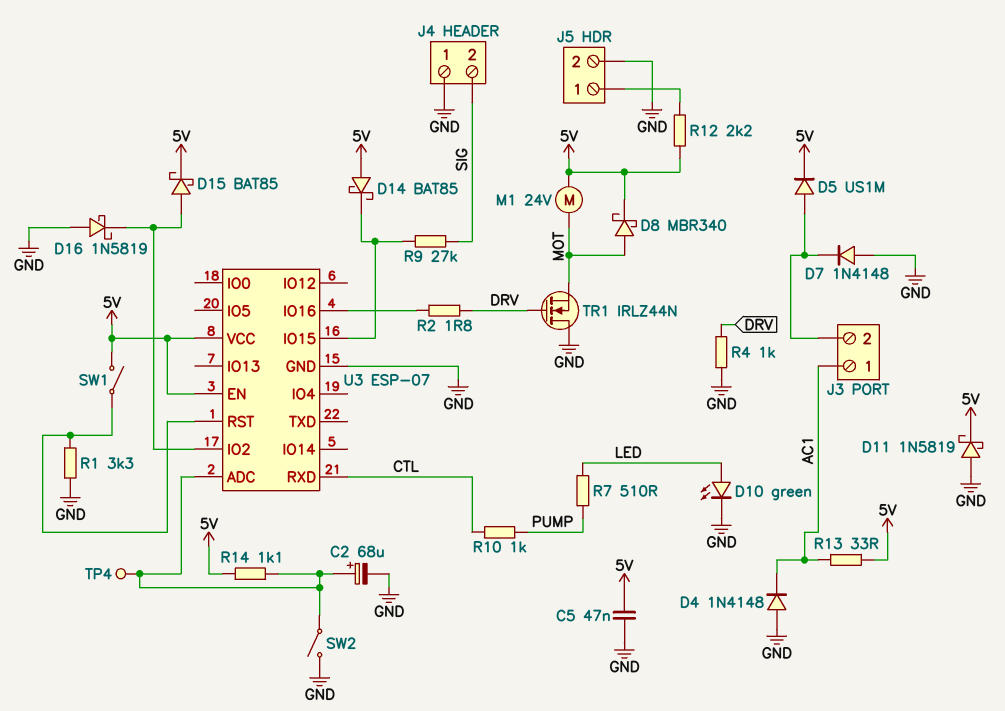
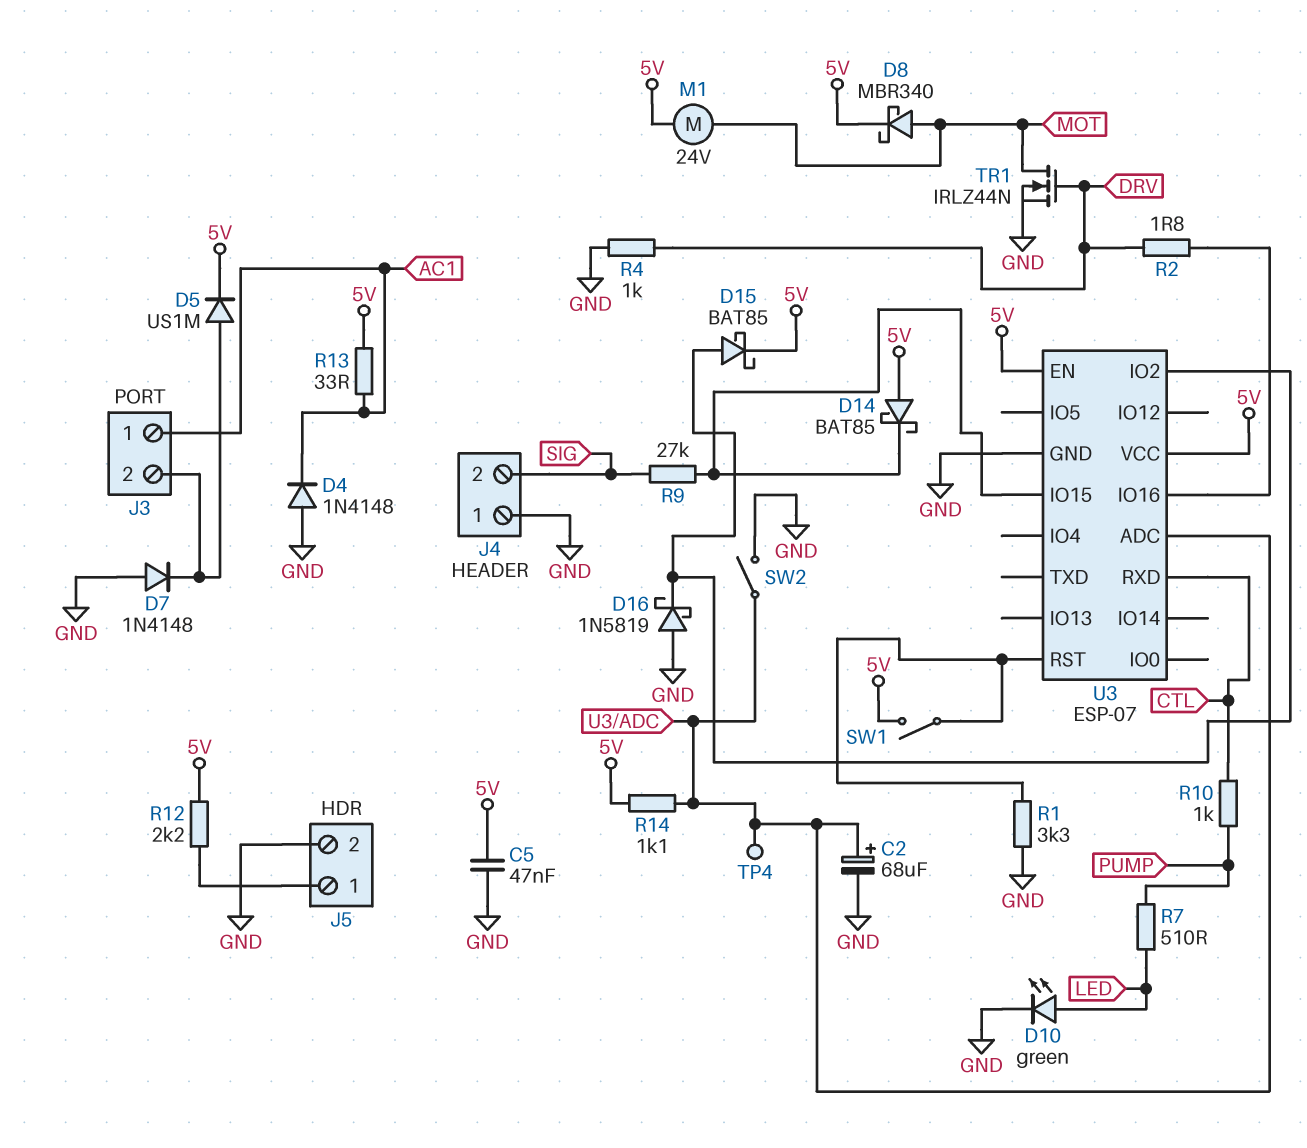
D11: schottky 1N5819 (A GND, K 5V) -> none
TR1: NMOS IRLZ44N (G DRV, D GND, S MOT) -> NMOS IRLZ44N (G DRV, D MOT, S GND)

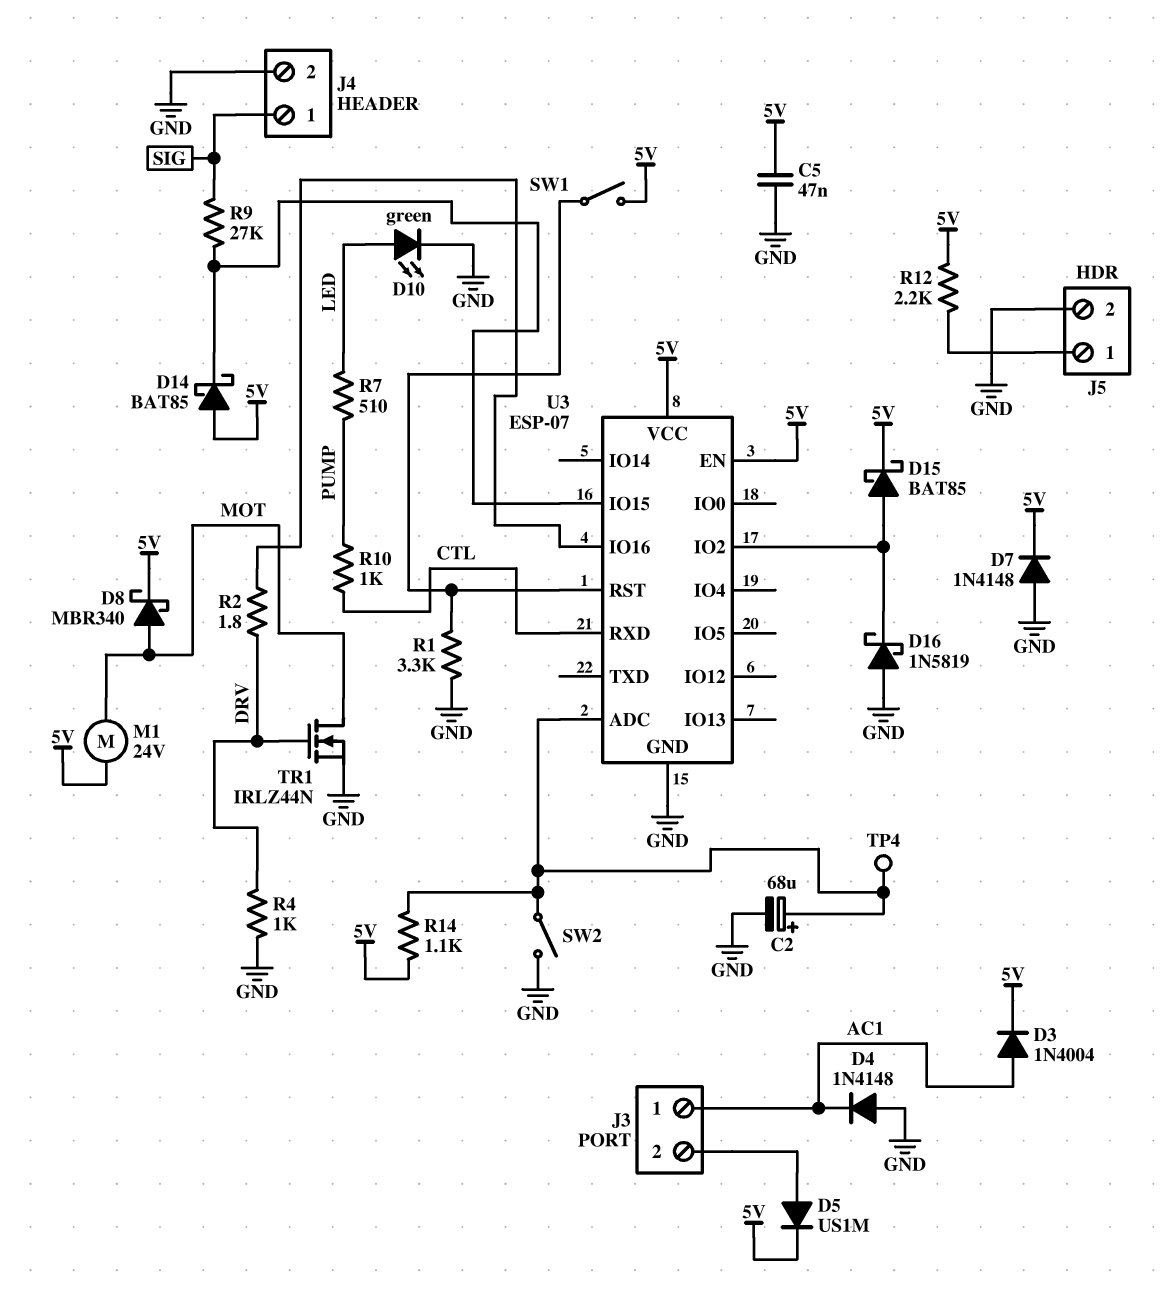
D3: none -> diode 1N4004 (A AC1, K 5V)
D7: diode 1N4148 (A GND, K J3/2) -> diode 1N4148 (A GND, K 5V)
J4 pin 1: GND -> SIG
J4 pin 2: SIG -> GND
R13: 33 (5V, AC1) -> none

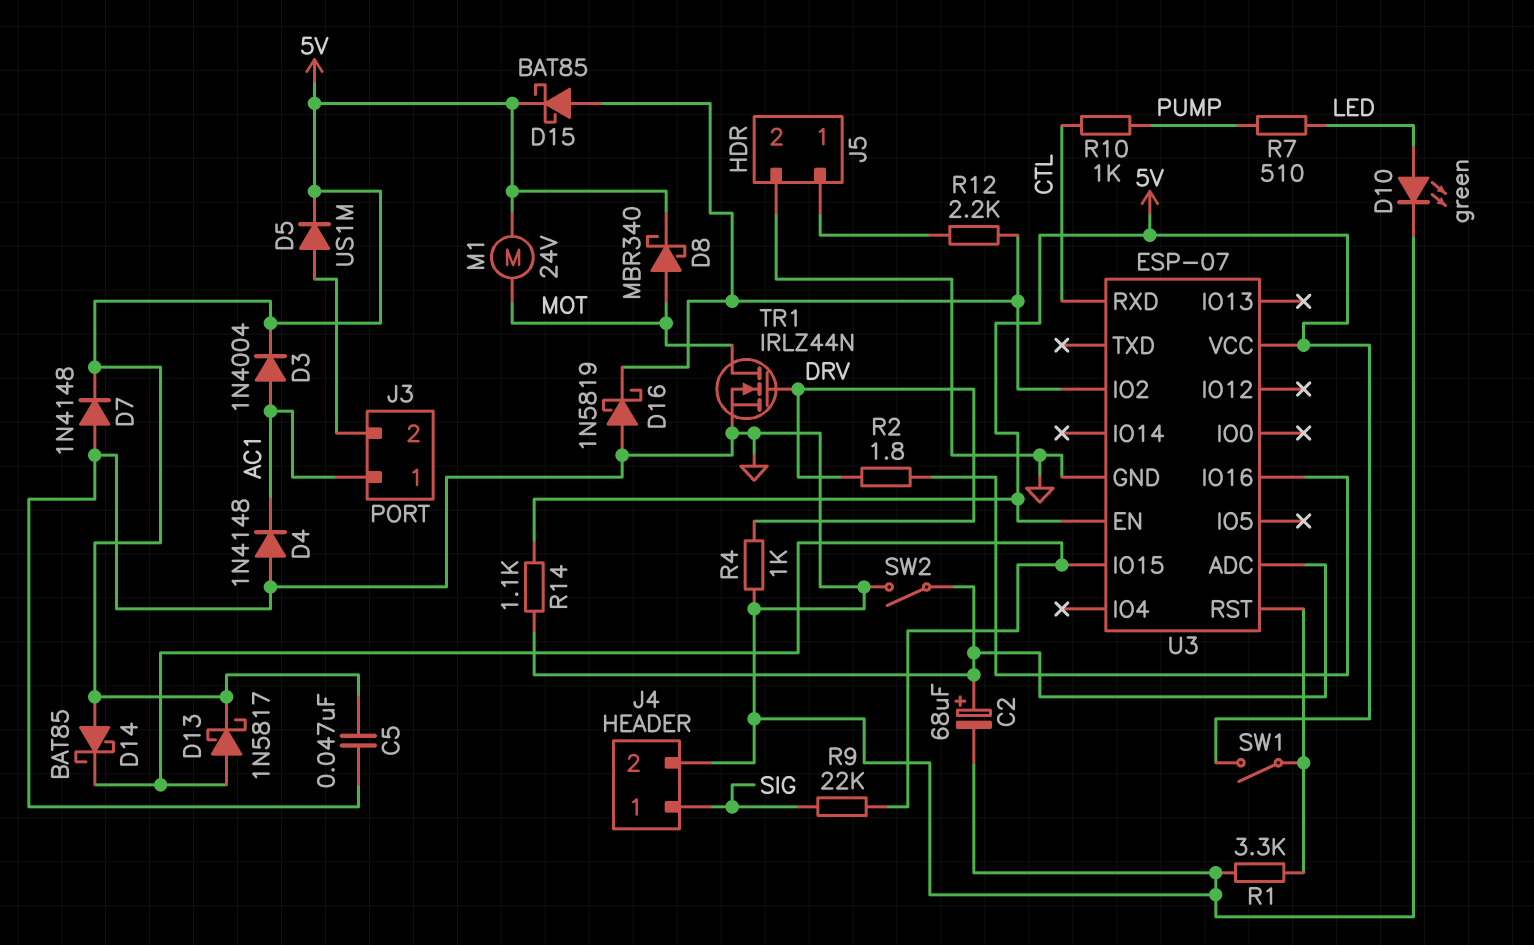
D13: none -> schottky 1N5817 (A U3/IO15, K 5V)
R9: 27k (SIG, U3/IO15) -> 22k (SIG, U3/IO15)
R12: 2.2k (5V, J5/1) -> 2.2k (J5/1, U3/IO2)
TP4: test point (U3/ADC) -> none

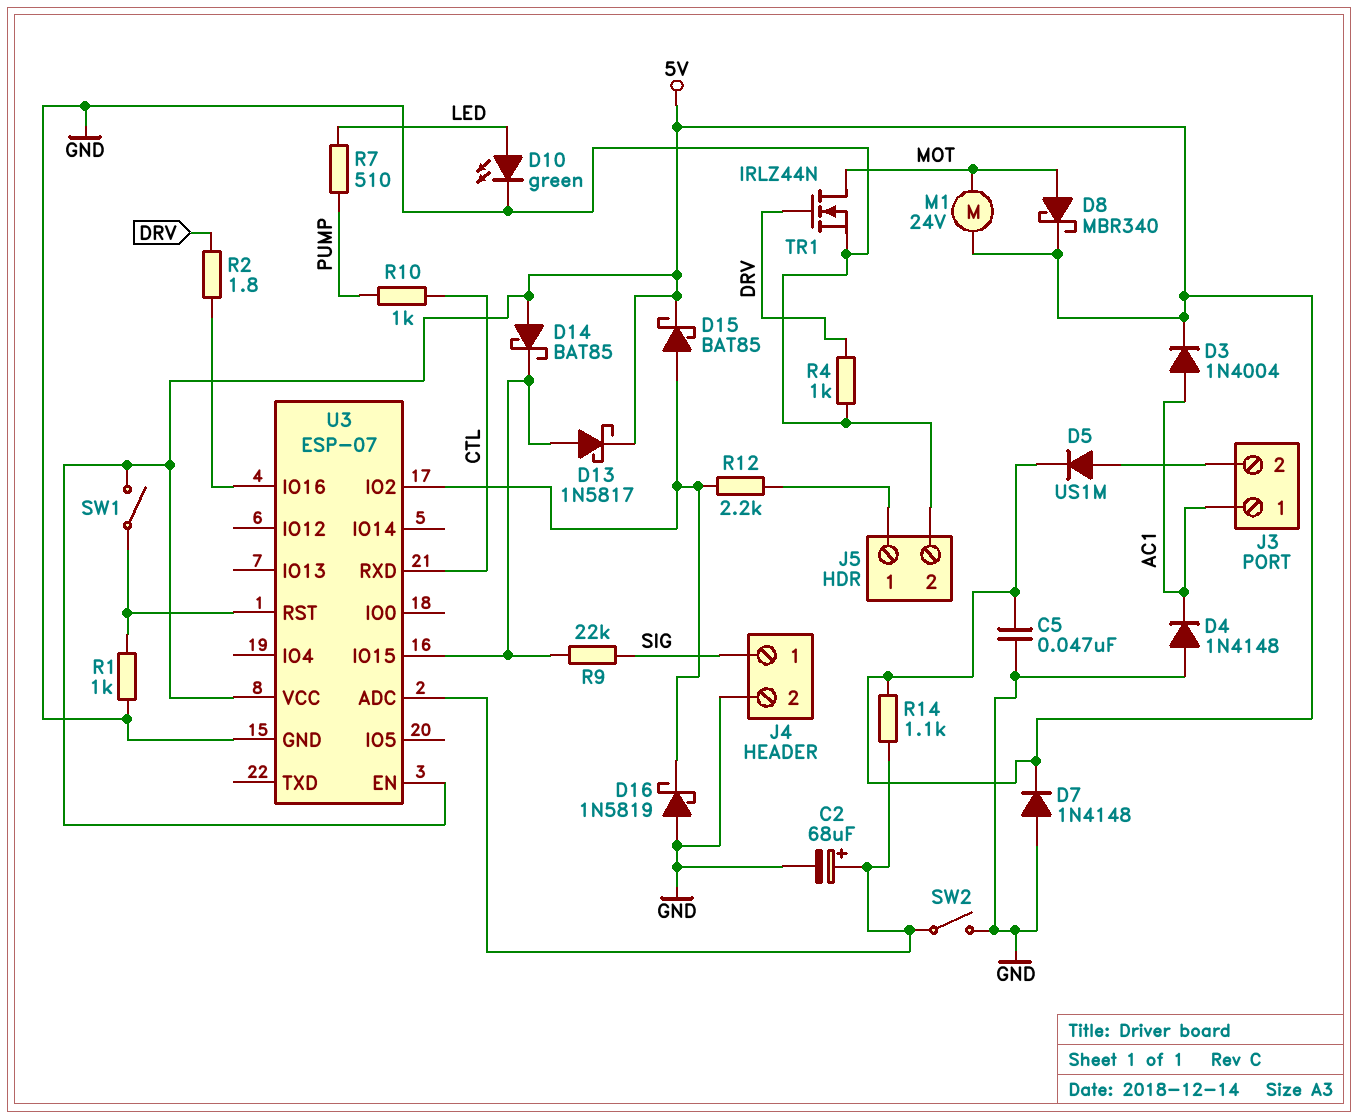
R1: 3.3k (GND, U3/RST) -> 1k (GND, U3/RST)

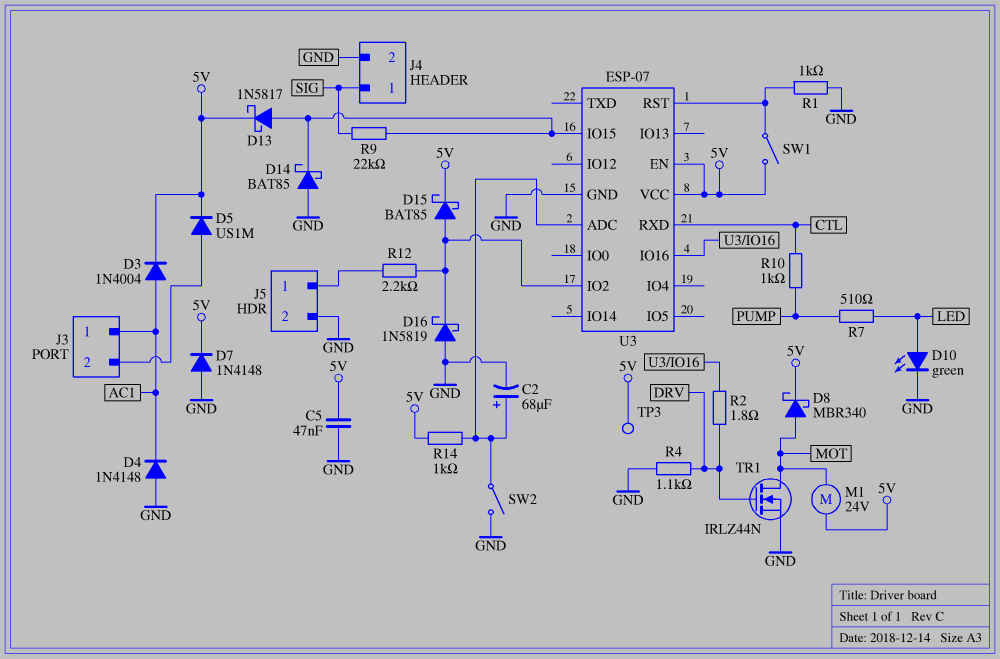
D14: schottky BAT85 (A 5V, K U3/IO15) -> schottky BAT85 (A GND, K U3/IO15)
R4: 1k (DRV, GND) -> 1.1k (DRV, GND)
R14: 1.1k (5V, U3/ADC) -> 1k (5V, U3/ADC)
TP3: none -> test point (5V)

